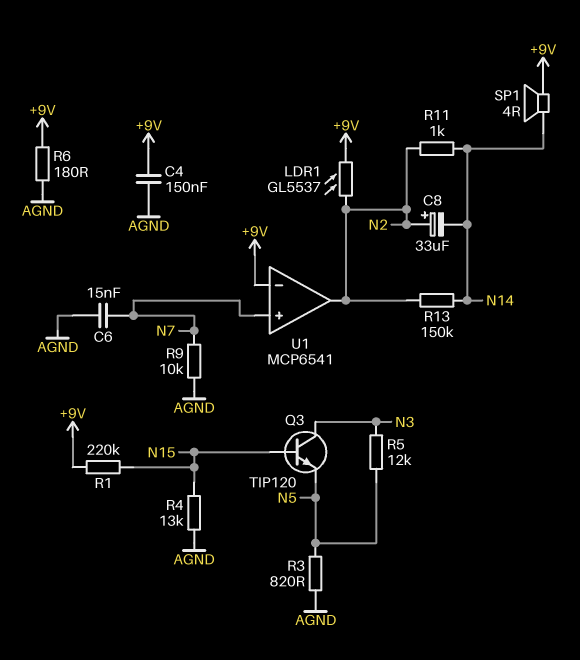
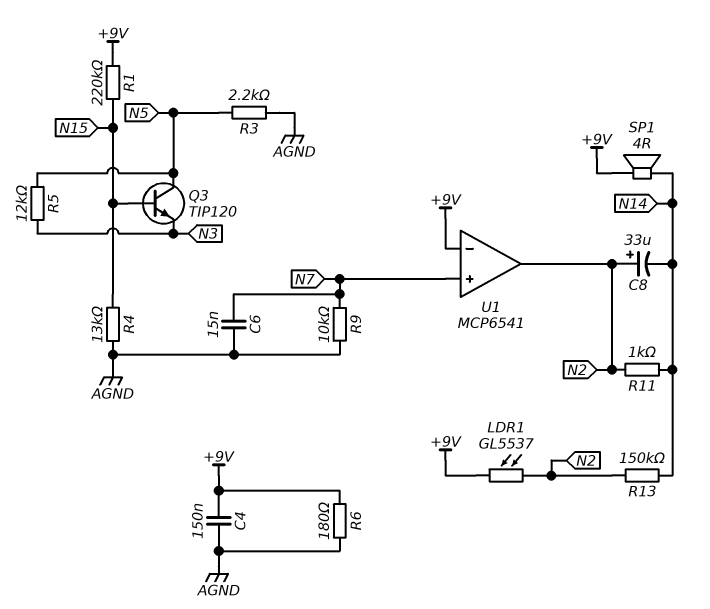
Q3: NPN TIP120 (B N15, C N3, E N5) -> NPN TIP120 (B N15, C N5, E N3)
R3: 820 (AGND, N5) -> 2.2k (AGND, N5)

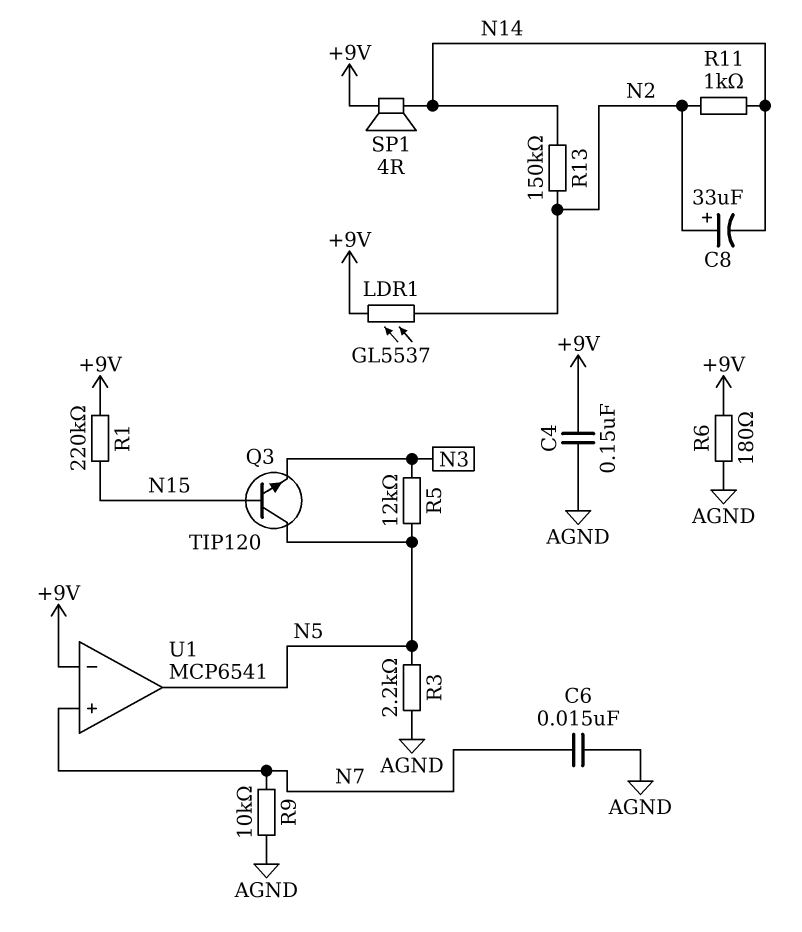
R4: 13k (AGND, N15) -> none
U1 pin out: N2 -> N5

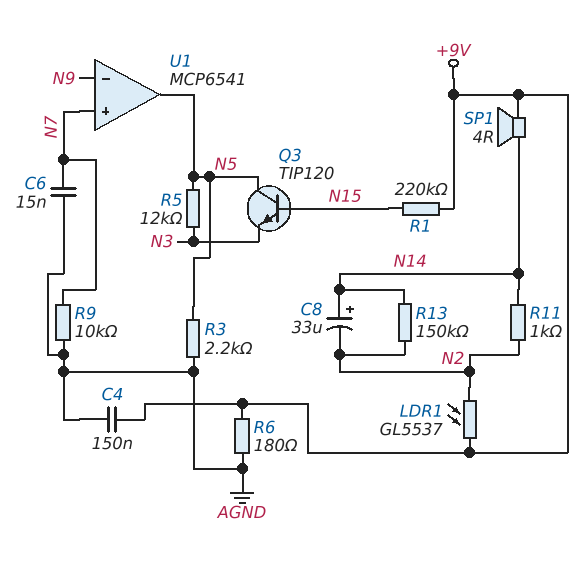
C8: 33uF (plus N2, minus N14) -> 33uF (plus N14, minus N2)
U1 pin in-: +9V -> N9

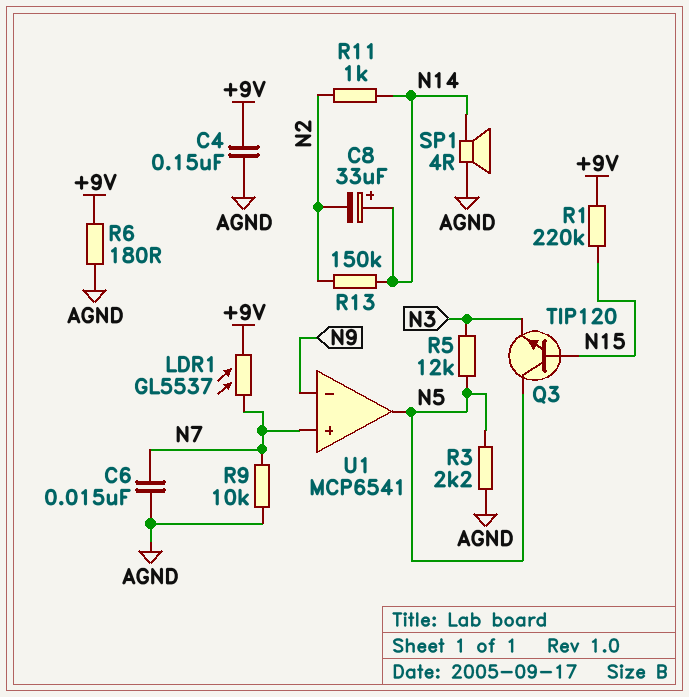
LDR1: GL5537 (+9V, N2) -> GL5537 (+9V, N7)
SP1: speaker 4R (+9V, N14) -> speaker 4R (AGND, N14)

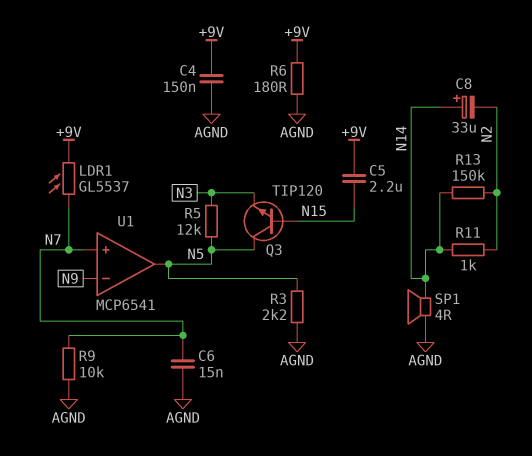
C5: none -> 2.2uF (+9V, N15)
R1: 220k (+9V, N15) -> none

